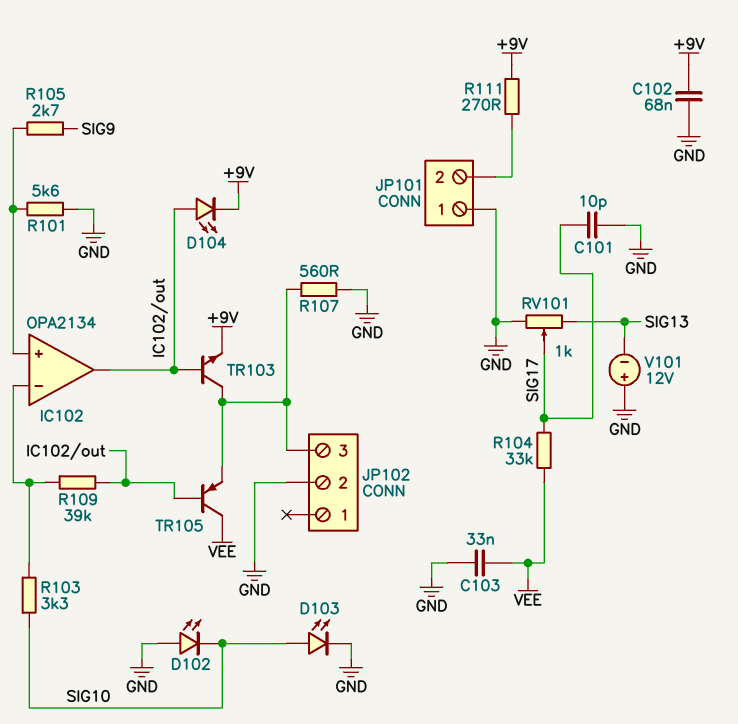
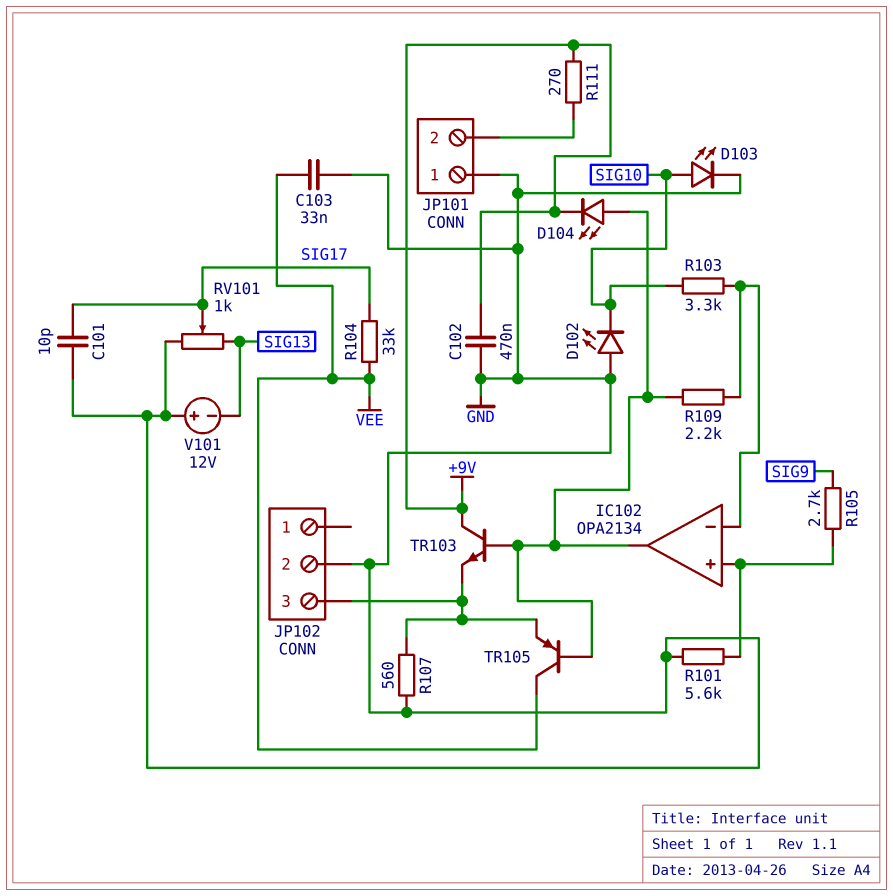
C102: 68nF (+9V, GND) -> 470nF (+9V, GND)
R109: 39k (IC102/in-, IC102/out) -> 2.2k (IC102/in-, IC102/out)
TR103: NPN (B IC102/out, C JP102/3, E +9V) -> NPN (B IC102/out, C +9V, E JP102/3)

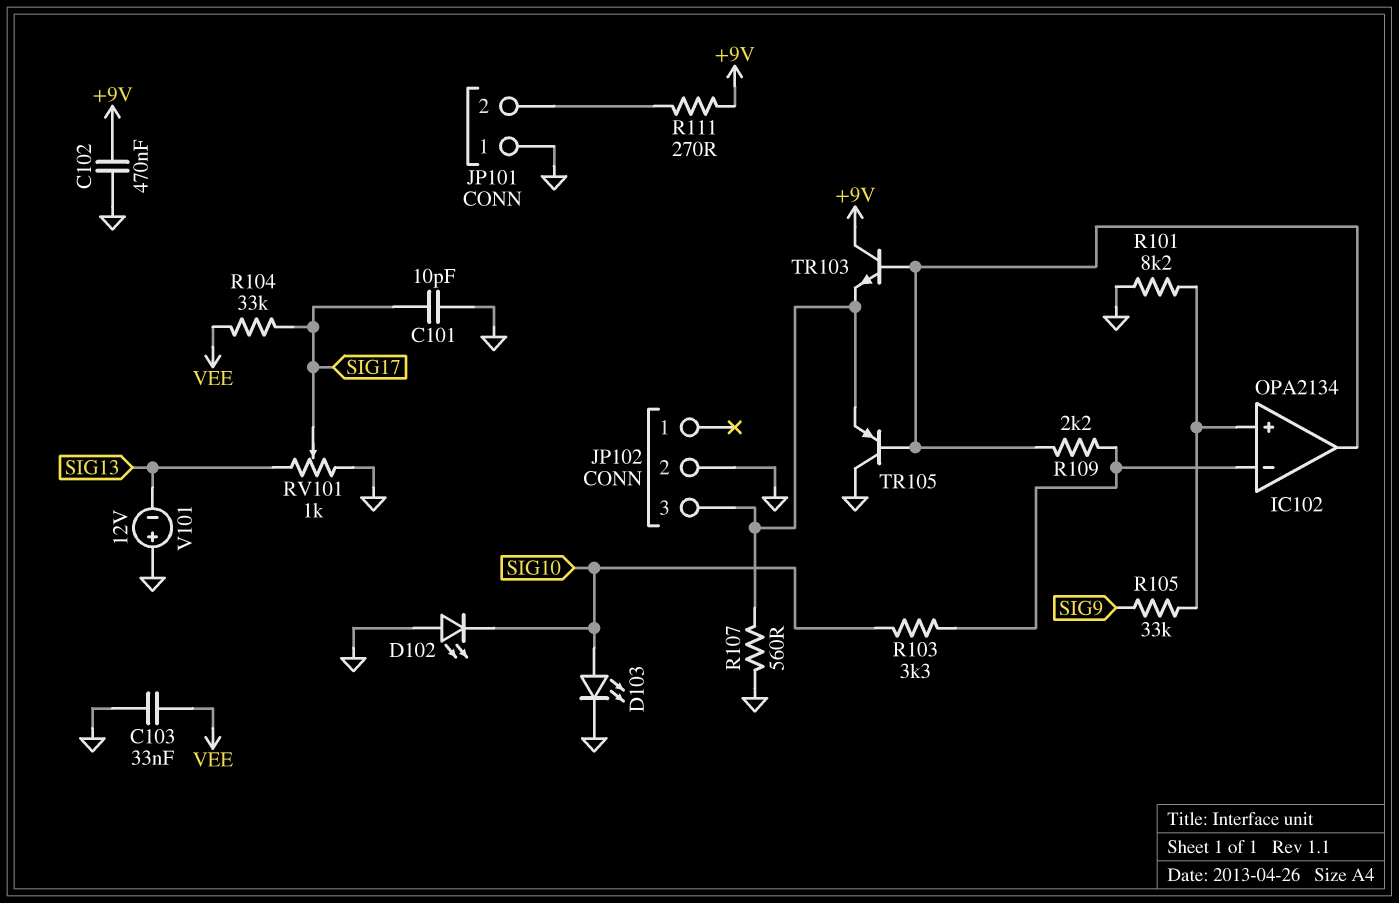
D104: LED (A IC102/out, K +9V) -> none
R101: 5.6k (GND, IC102/in+) -> 8.2k (GND, IC102/in+)
R105: 2.7k (IC102/in+, SIG9) -> 33k (IC102/in+, SIG9)
TR105: PNP (B IC102/out, C VEE, E JP102/3) -> PNP (B IC102/out, C GND, E JP102/3)

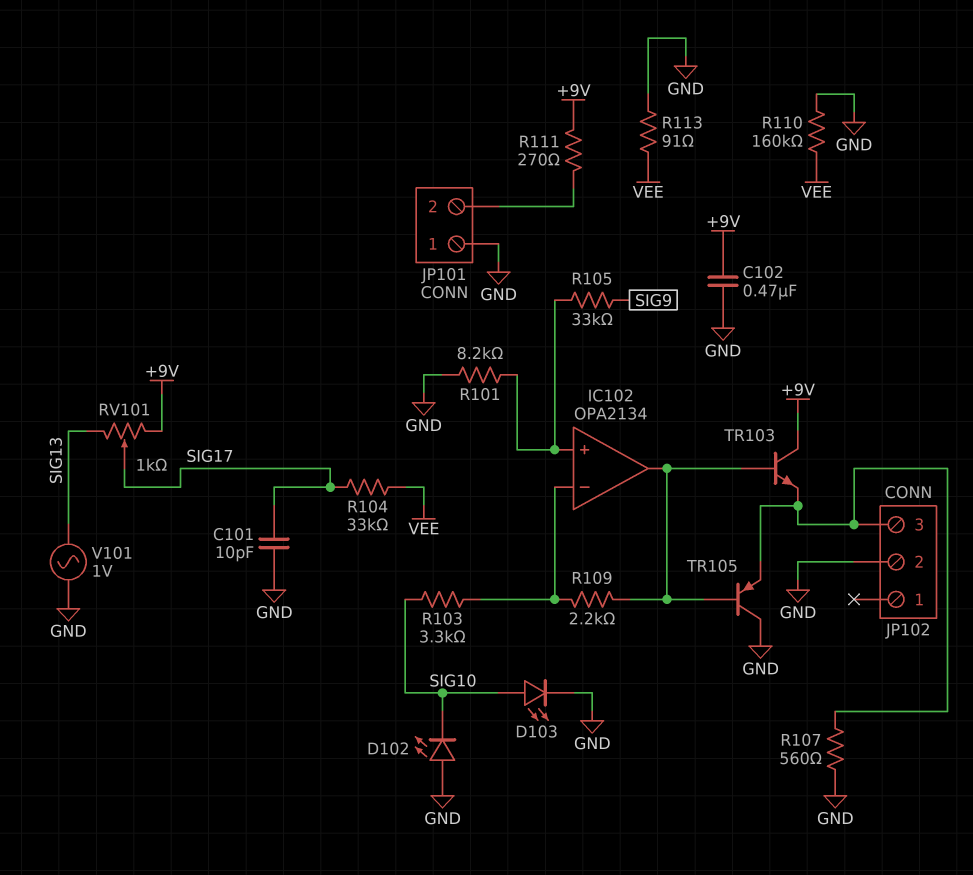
C103: 33nF (GND, VEE) -> none
R110: none -> 160k (GND, VEE)
R113: none -> 91 (GND, VEE)
RV101: 1k (GND, SIG13, wiper SIG17) -> 1k (+9V, SIG13, wiper SIG17)
V101: 12V (plus GND, minus SIG13) -> AC 1V (GND, SIG13)

